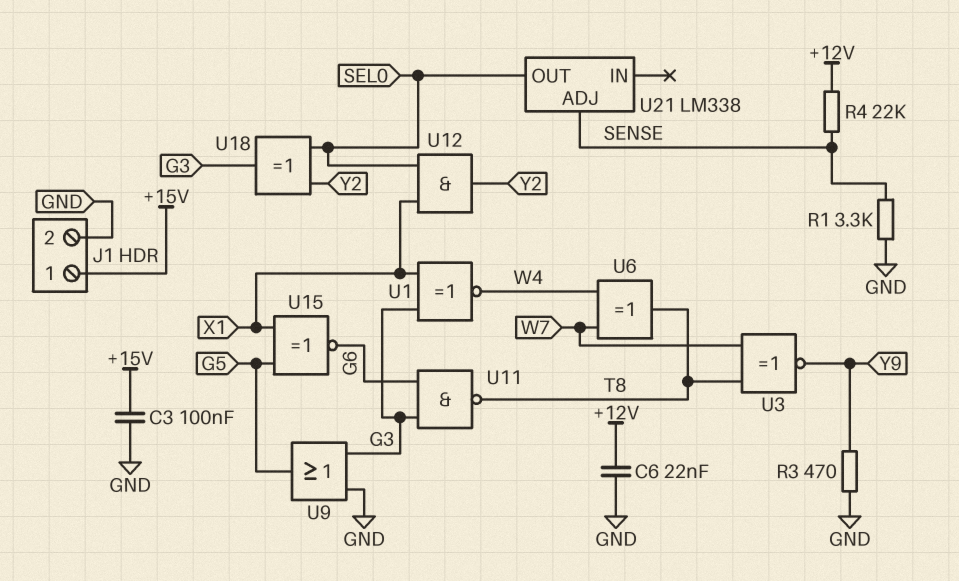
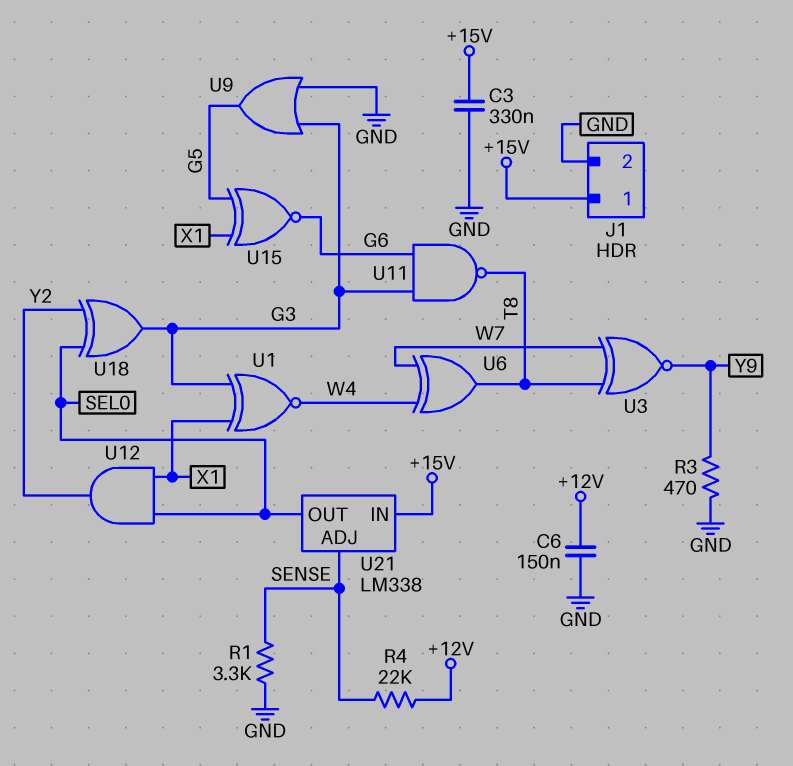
C3: 100nF (+15V, GND) -> 330nF (+15V, GND)
C6: 22nF (+12V, GND) -> 150nF (+12V, GND)
U21 pin IN: none -> +15V

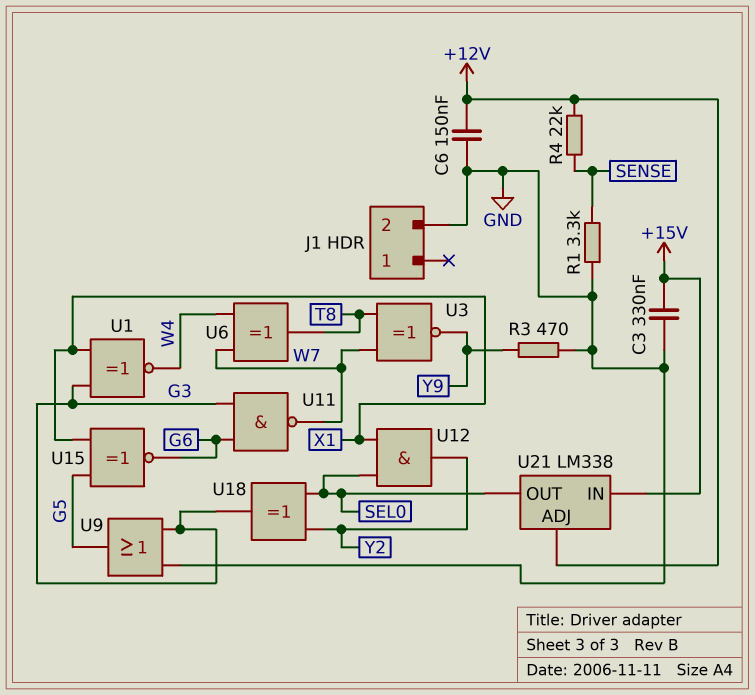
J1 pin 1: +15V -> none
U11: NAND (in G3, in G6, out T8) -> NAND (in G3, in G6, out W7)
U21 pin ADJ: SENSE -> +12V

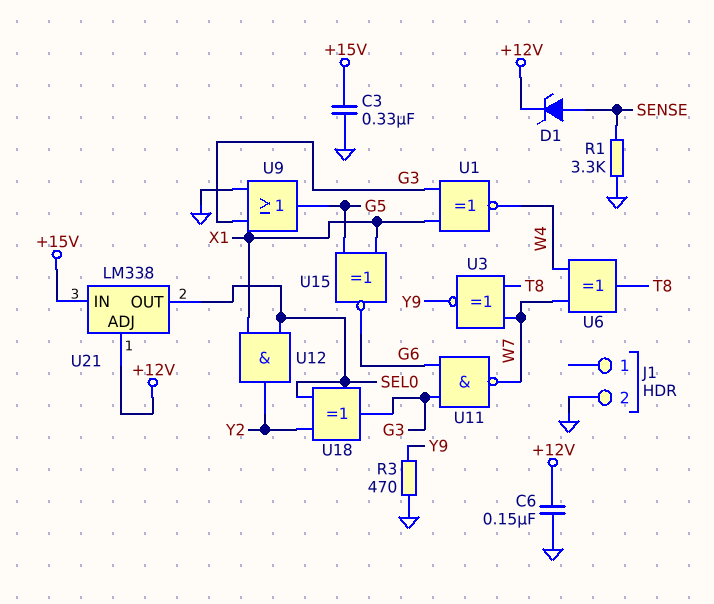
D1: none -> zener (A SENSE, K +12V)
R4: 22k (+12V, SENSE) -> none

